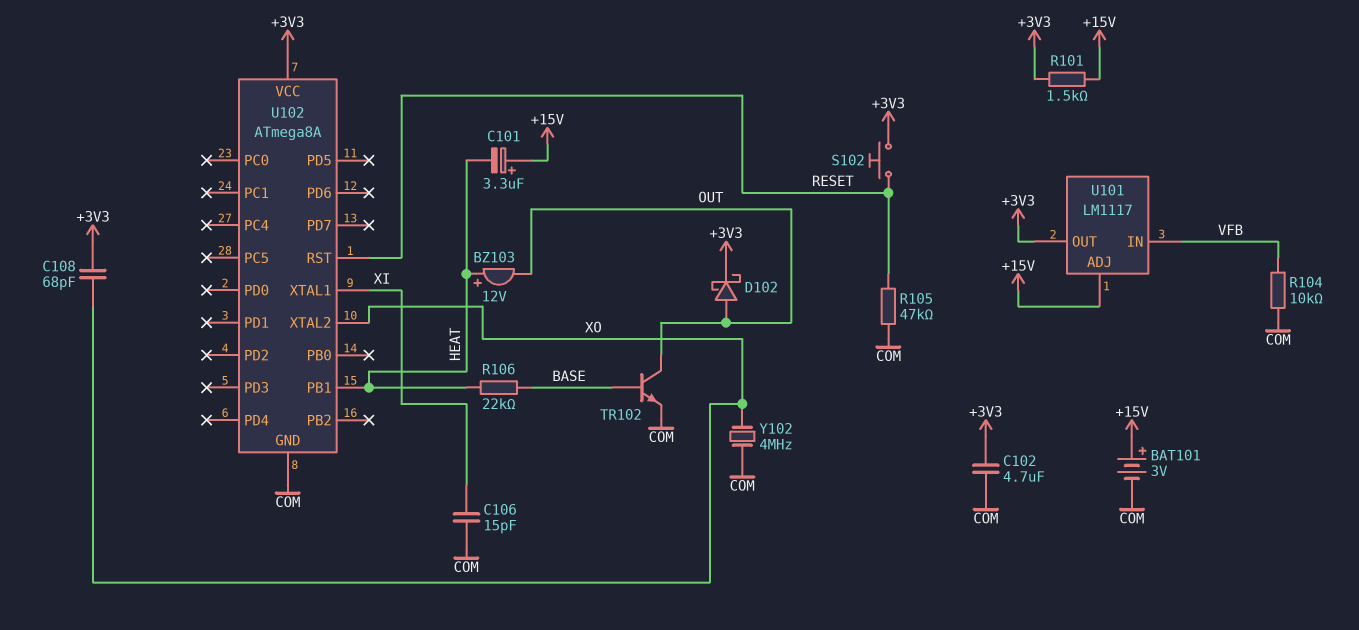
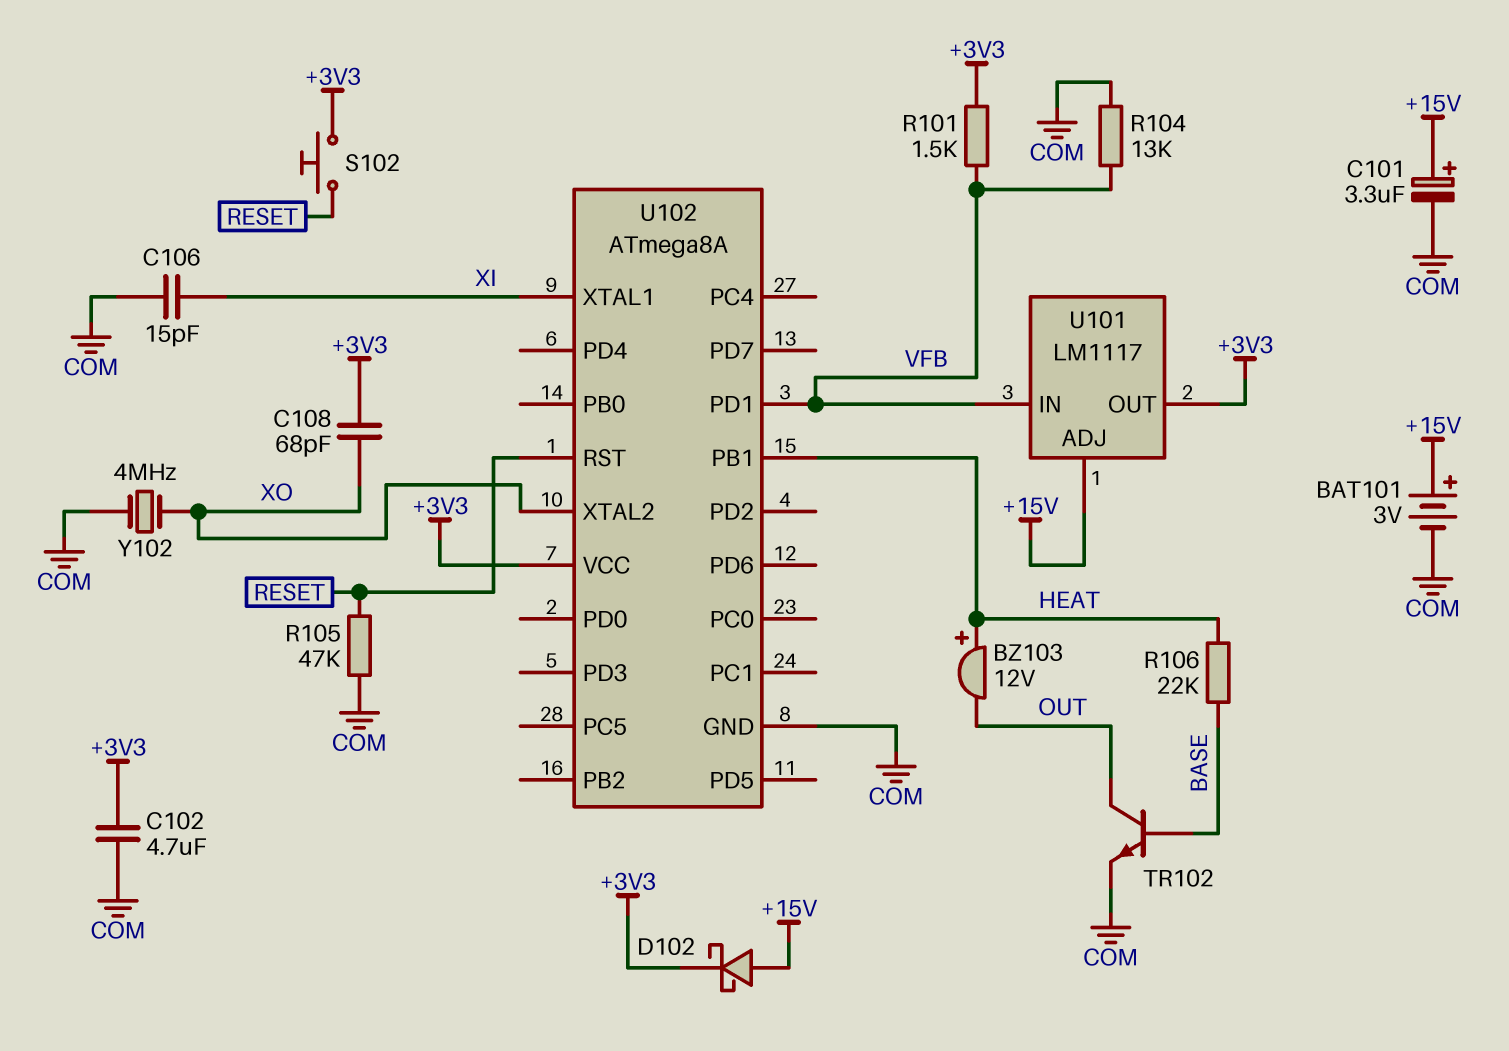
C101: 3.3uF (plus +15V, minus HEAT) -> 3.3uF (plus +15V, minus COM)
D102: schottky (A OUT, K +3V3) -> schottky (A +15V, K +3V3)
R101: 1.5k (+3V3, +15V) -> 1.5k (+3V3, VFB)
R104: 10k (COM, VFB) -> 13k (COM, VFB)
U102 pin PD1: none -> VFB

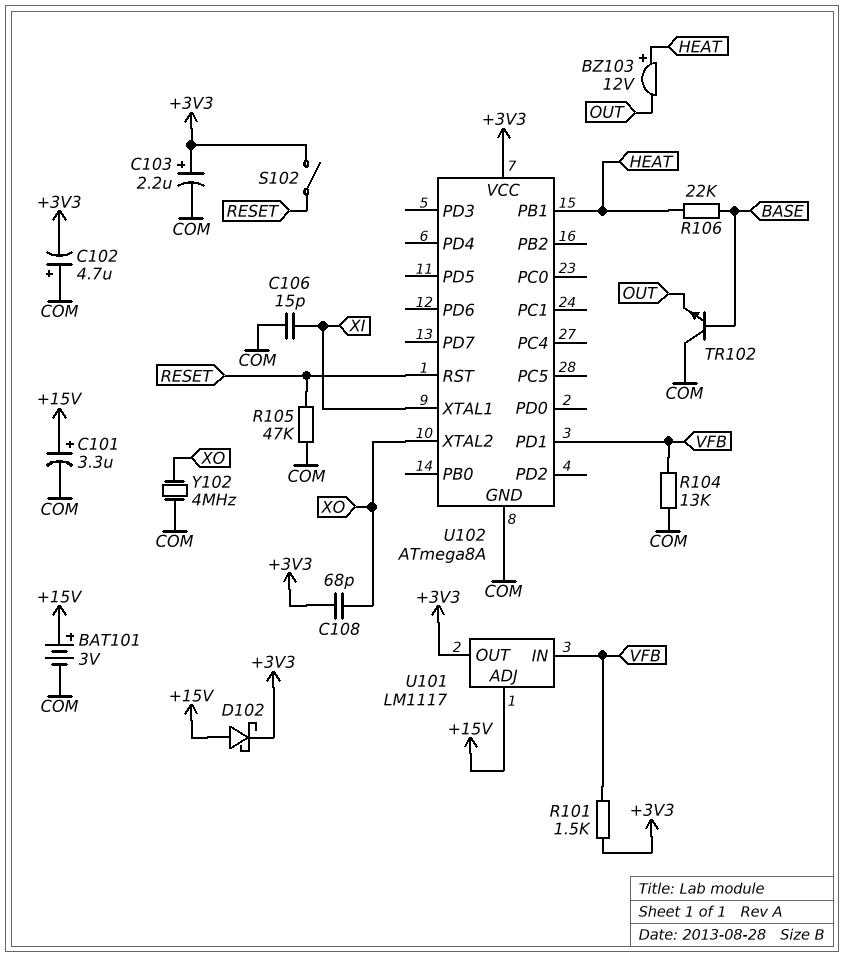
C102: 4.7uF (+3V3, COM) -> 4.7uF (plus COM, minus +3V3)
C103: none -> 2.2uF (plus +3V3, minus COM)
S102: button (+3V3, RESET) -> switch (+3V3, RESET)
TR102: NPN (B BASE, C OUT, E COM) -> NPN (B BASE, C COM, E OUT)

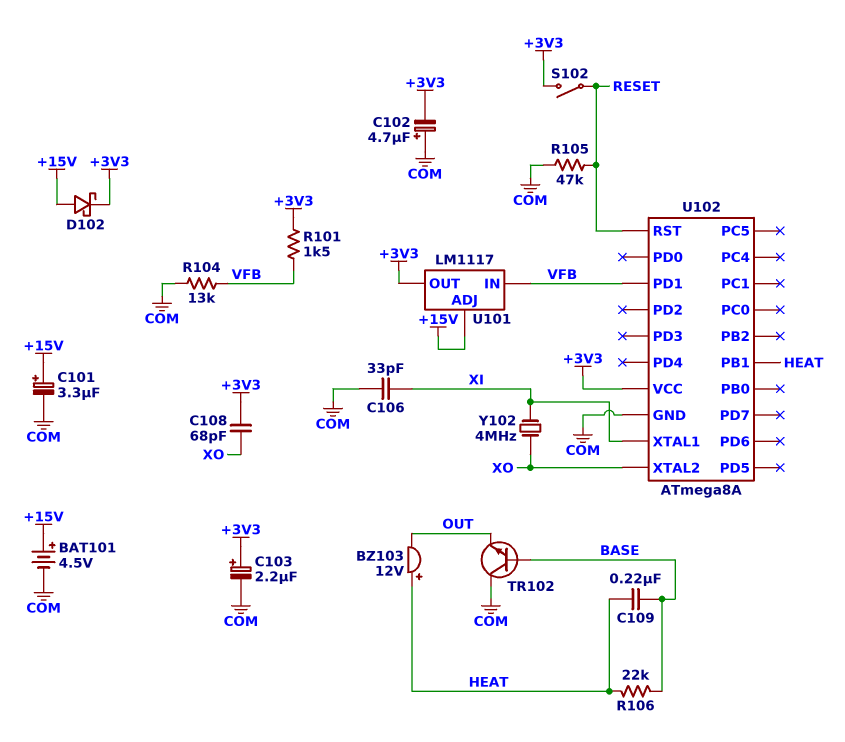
BAT101: 3V (plus +15V, minus COM) -> 4.5V (plus +15V, minus COM)
C106: 15pF (COM, XI) -> 33pF (COM, XI)
C109: none -> 220nF (BASE, HEAT)
Y102: 4MHz (COM, XO) -> 4MHz (XI, XO)

